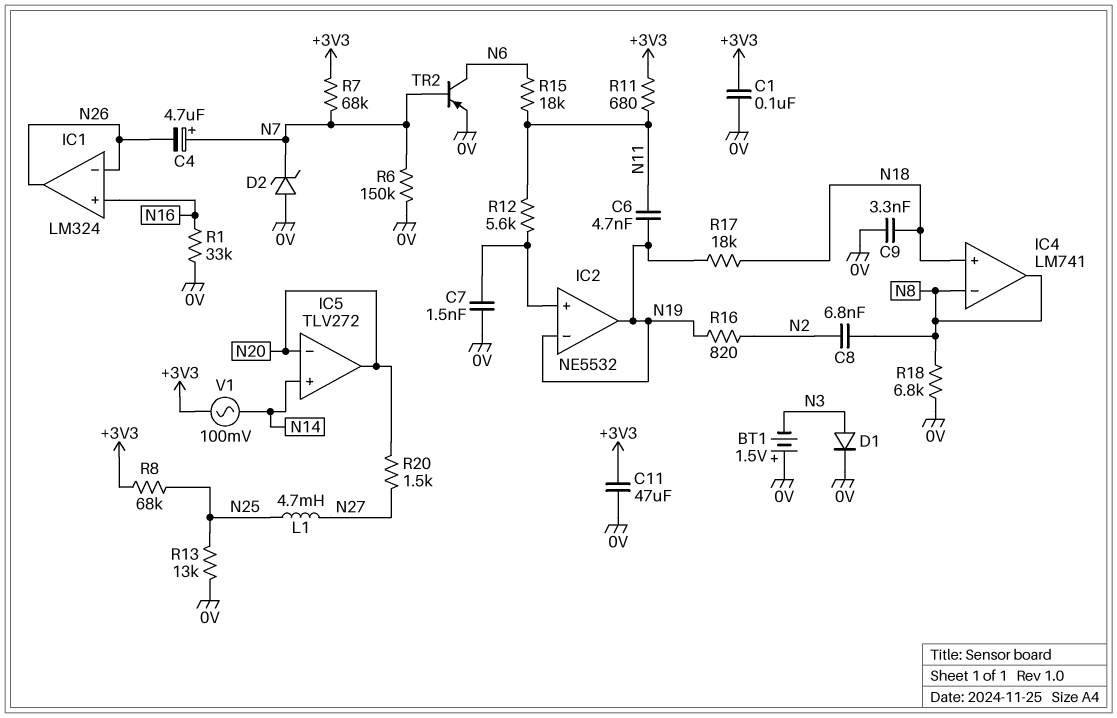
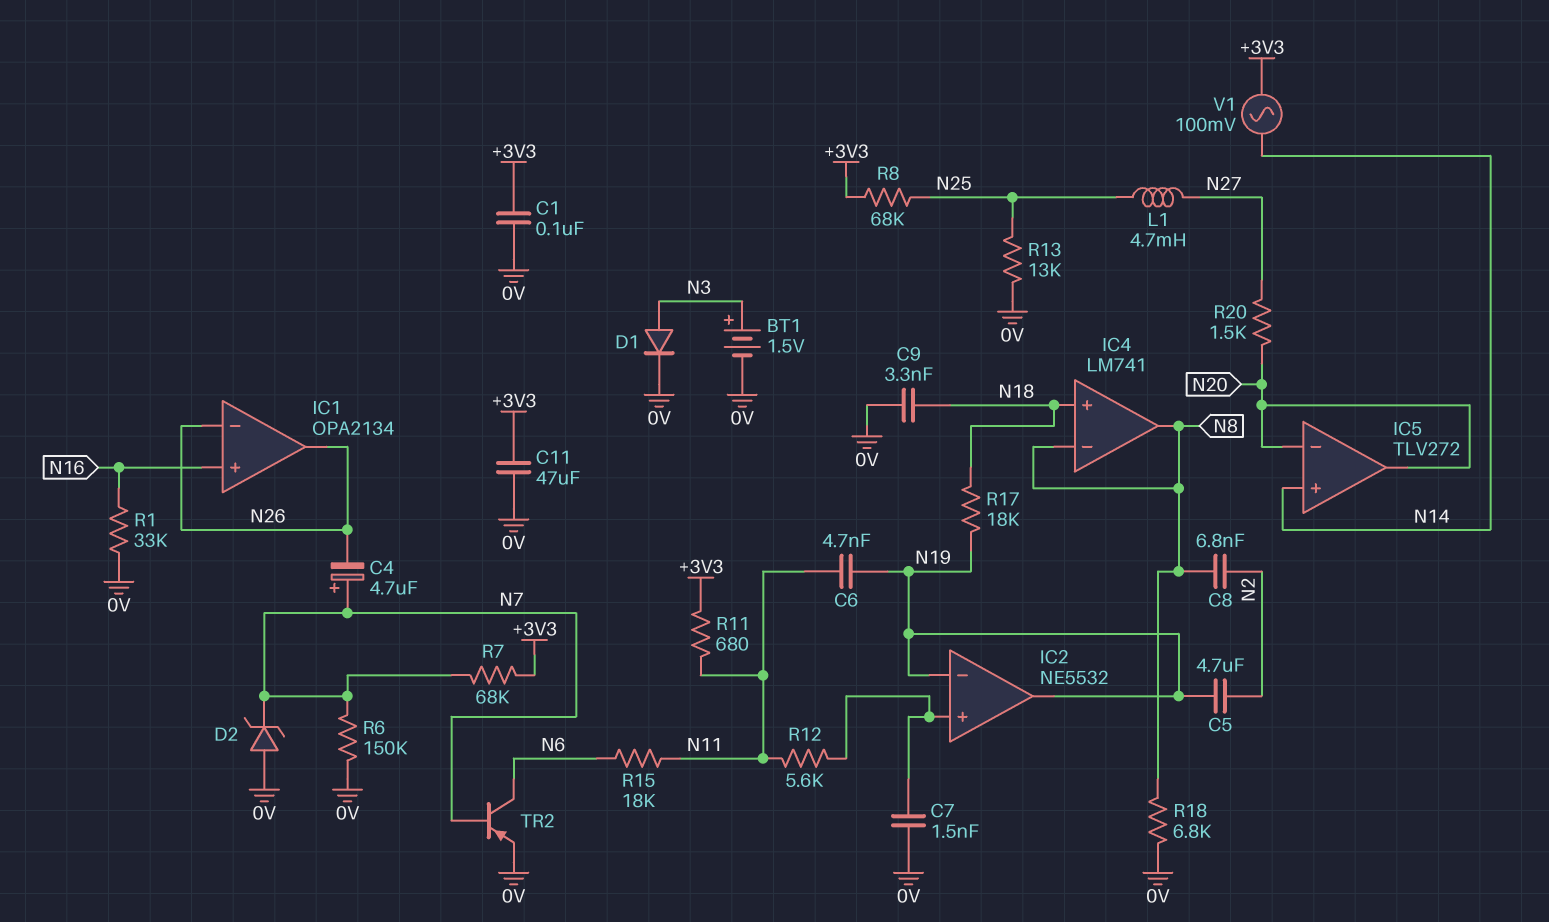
BT1: 1.5V (plus 0V, minus N3) -> 1.5V (plus N3, minus 0V)
C5: none -> 4.7uF (N2, N19)
IC1: LM324 -> OPA2134
R16: 820 (N2, N19) -> none

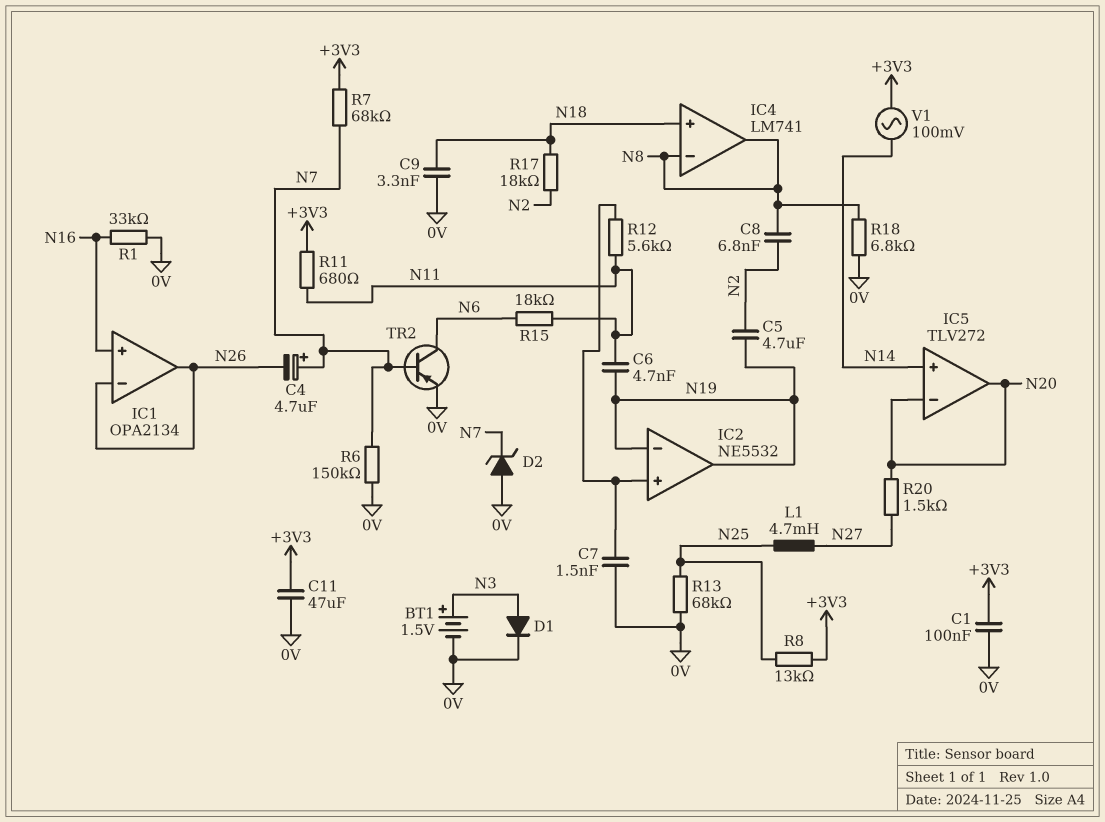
R8: 68k (+3V3, N25) -> 13k (+3V3, N25)
R13: 13k (0V, N25) -> 68k (0V, N25)
R17: 18k (N18, N19) -> 18k (N2, N18)

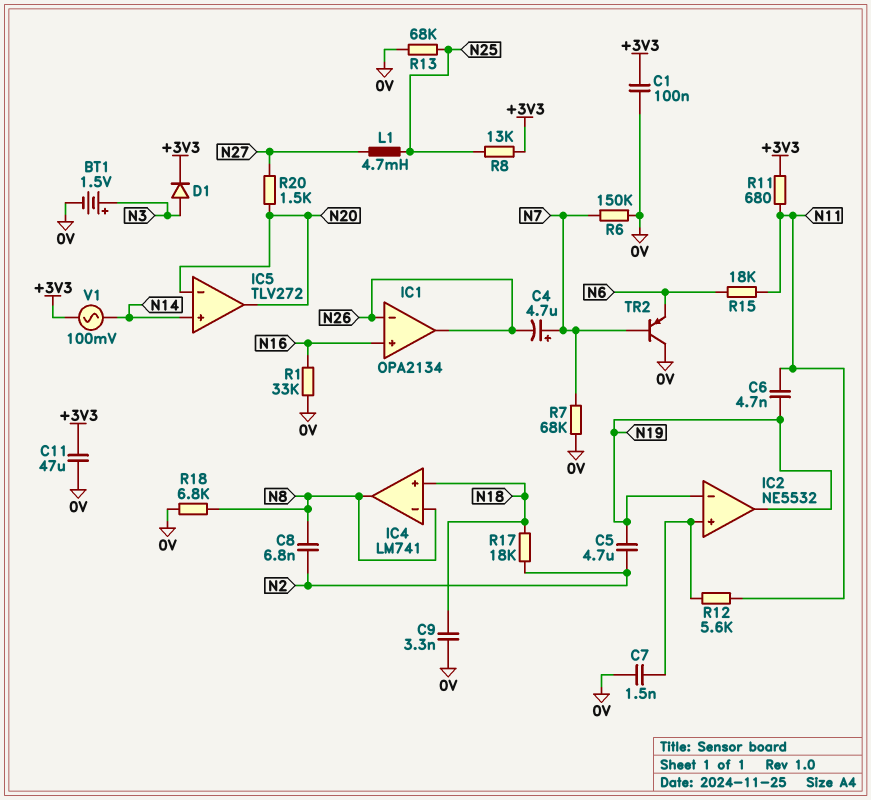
D1: diode (A N3, K 0V) -> diode (A N3, K +3V3)
D2: zener (A 0V, K N7) -> none
R7: 68k (+3V3, N7) -> 68k (0V, N7)
TR2: PNP (B N7, C N6, E 0V) -> PNP (B N7, C 0V, E N6)

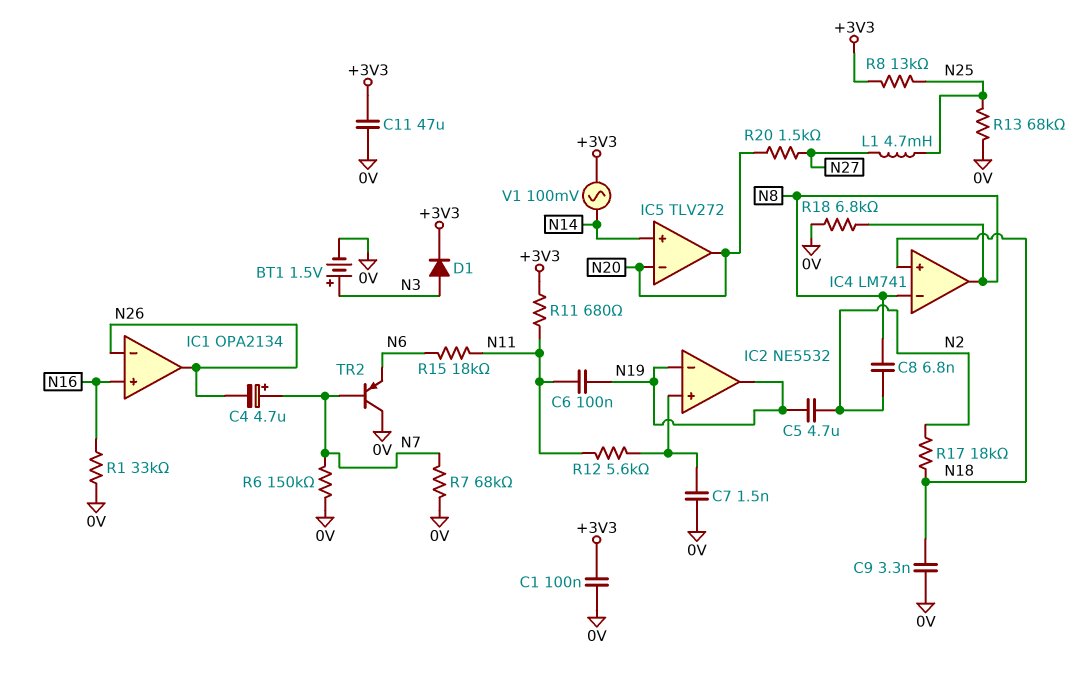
C6: 4.7nF (N11, N19) -> 100nF (N11, N19)

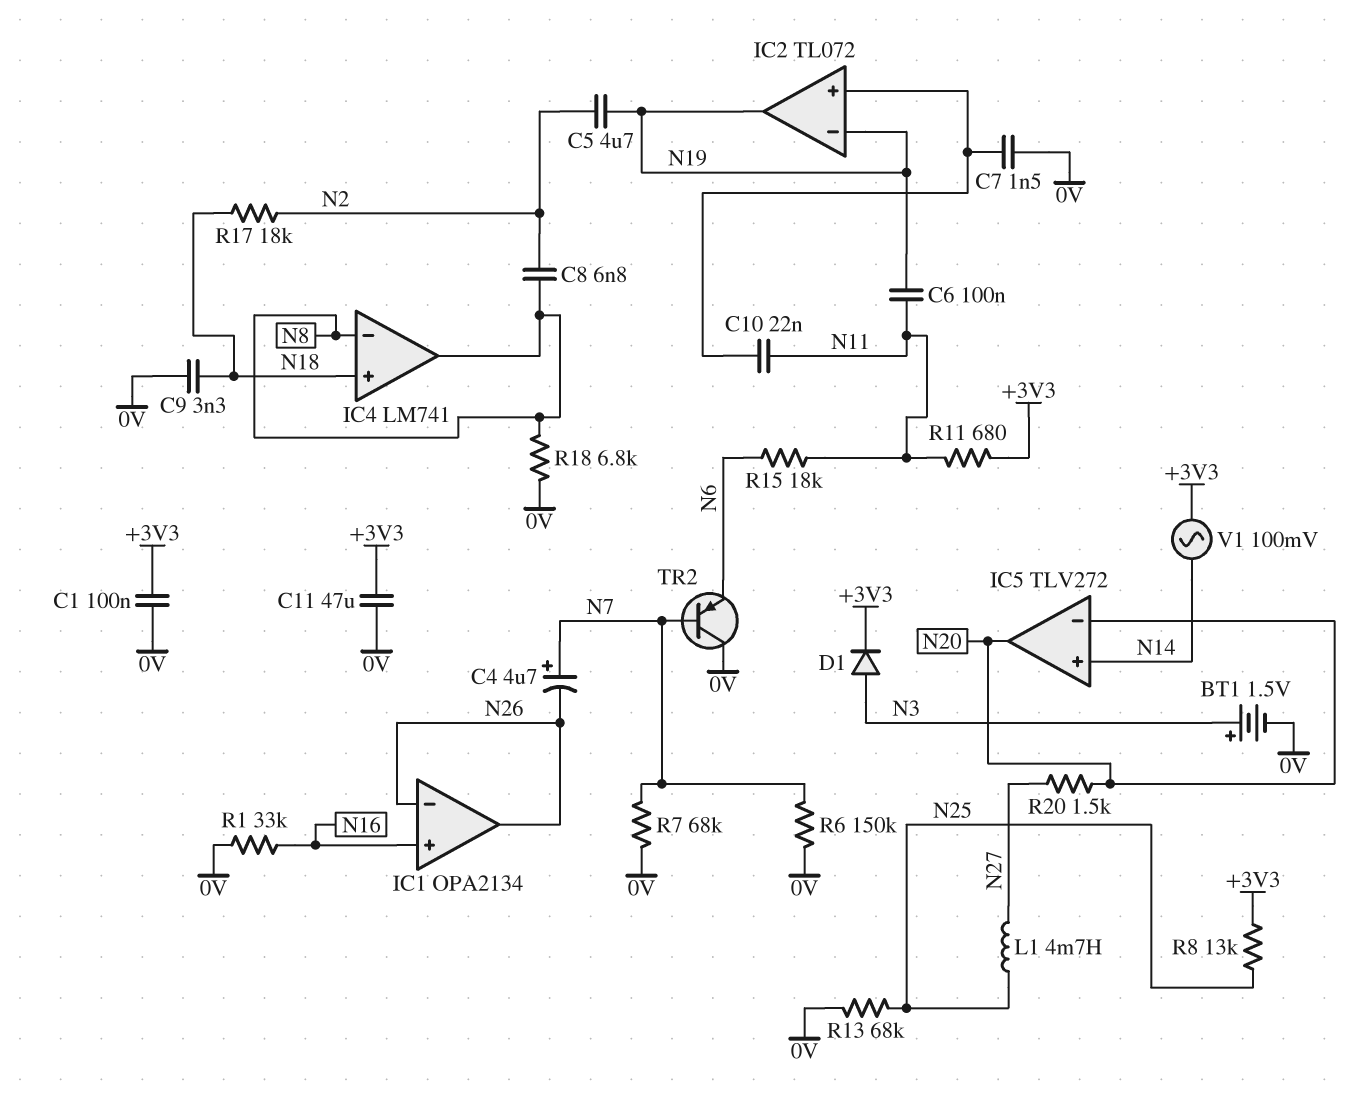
C10: none -> 22nF (IC2/in+, N11)
IC2: NE5532 -> TL072
R12: 5.6k (IC2/in+, N11) -> none

